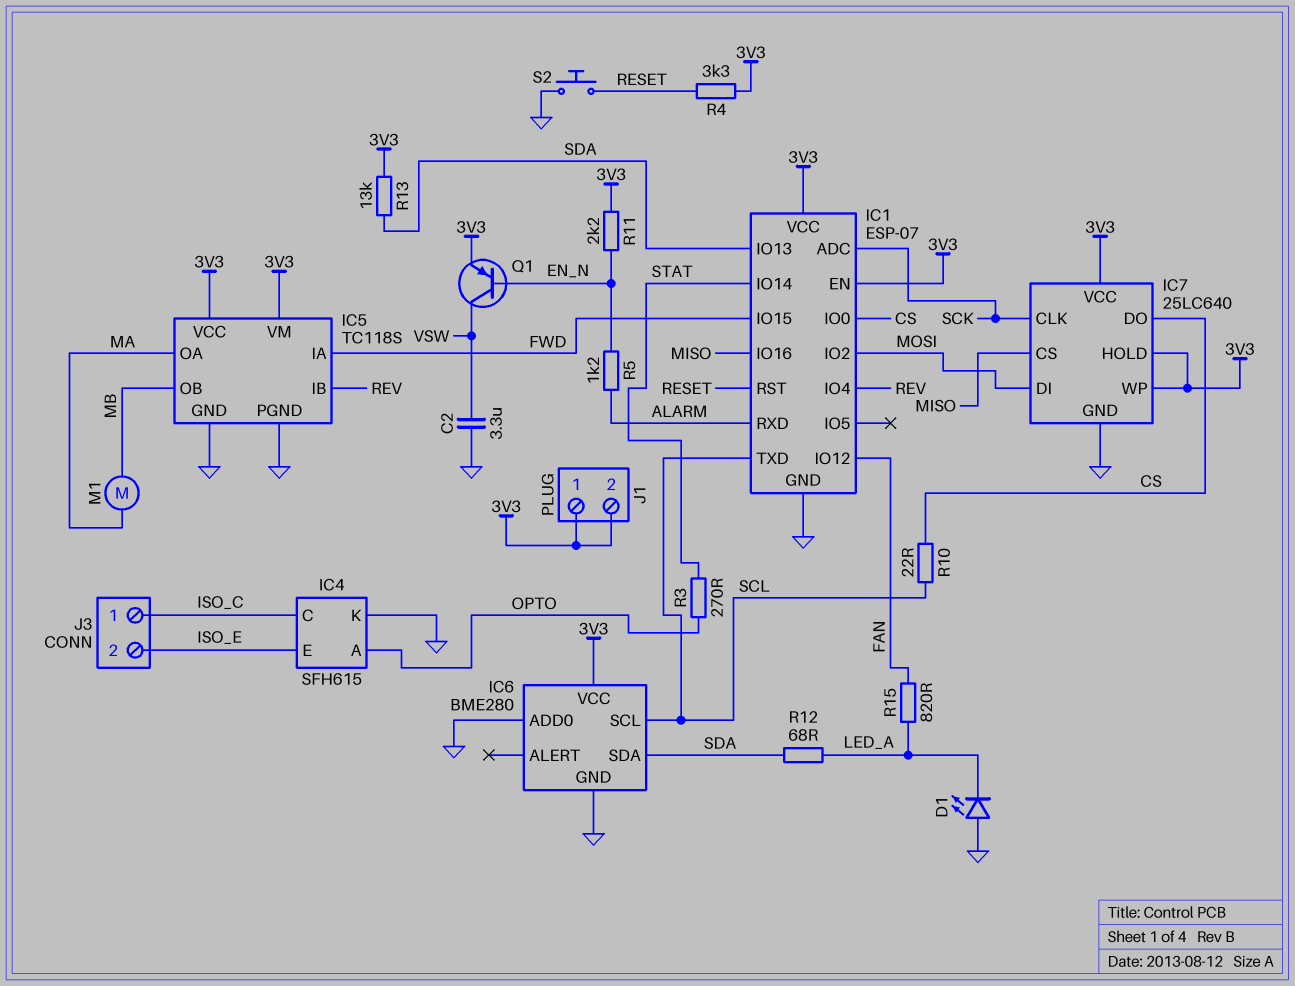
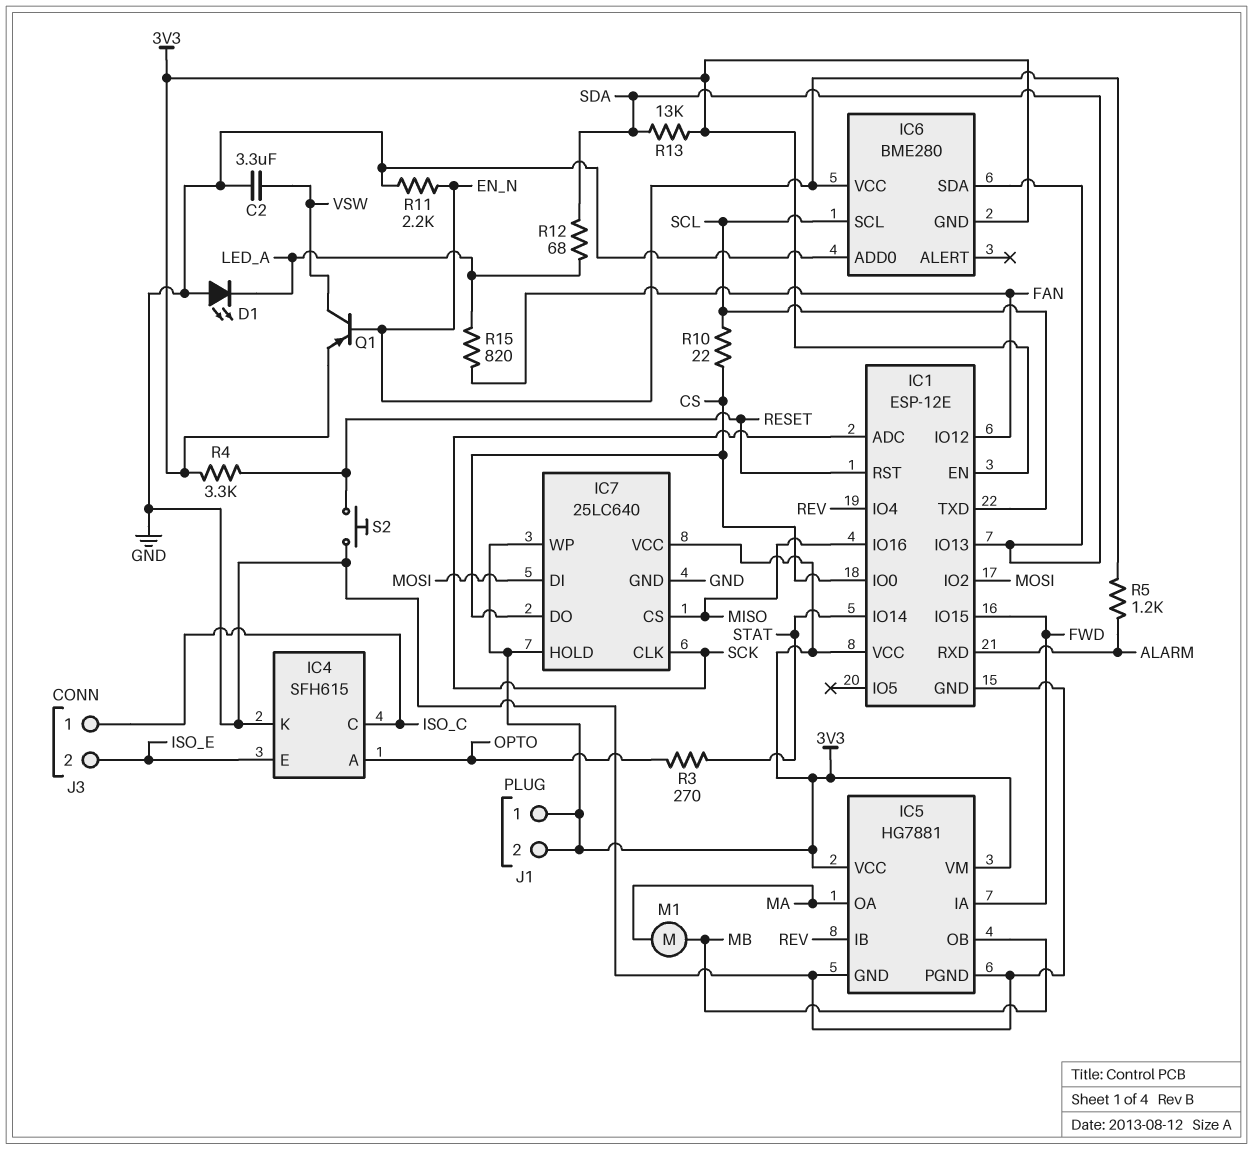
IC1: ESP-07 -> ESP-12E
IC5: TC118S -> HG7881
IC6 pin GND: GND -> 3V3
IC6 pin VCC: 3V3 -> EN_N
R11: 2.2k (3V3, EN_N) -> 2.2k (EN_N, GND)

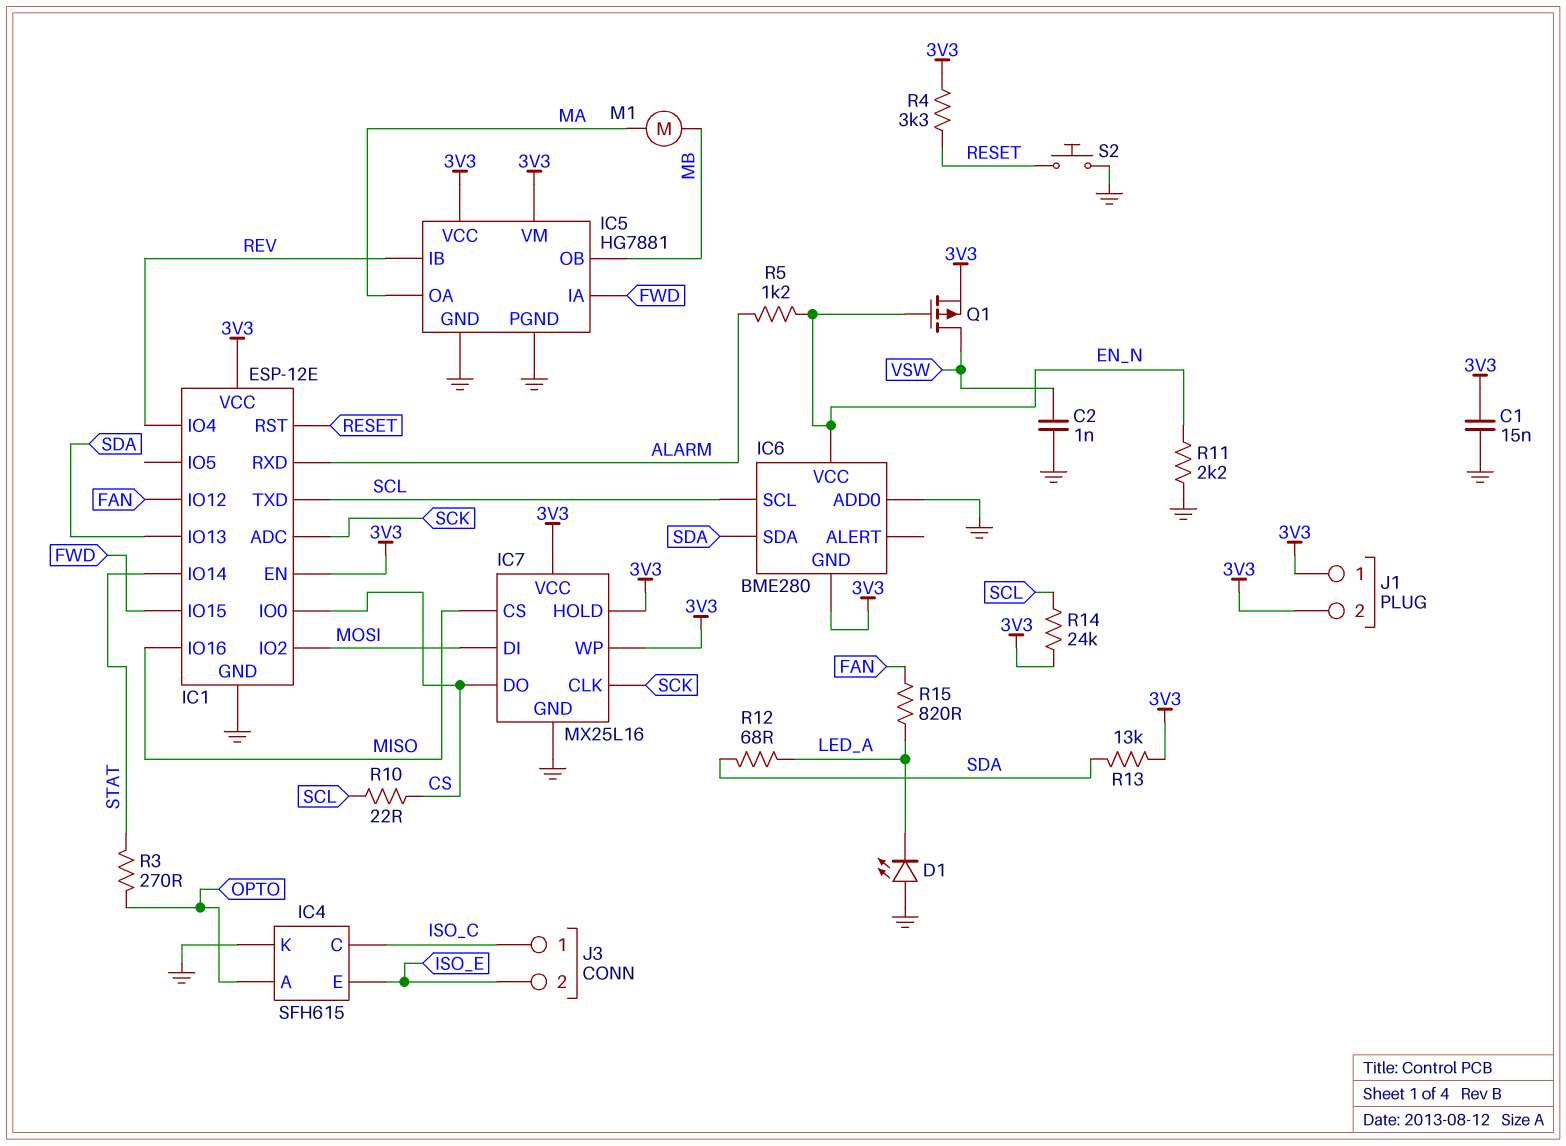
C1: none -> 15nF (3V3, GND)
C2: 3.3uF (GND, VSW) -> 1nF (GND, VSW)
IC7: 25LC640 -> MX25L16
Q1: PNP (B EN_N, C VSW, E 3V3) -> PMOS (G EN_N, D VSW, S 3V3)
R14: none -> 24k (3V3, SCL)

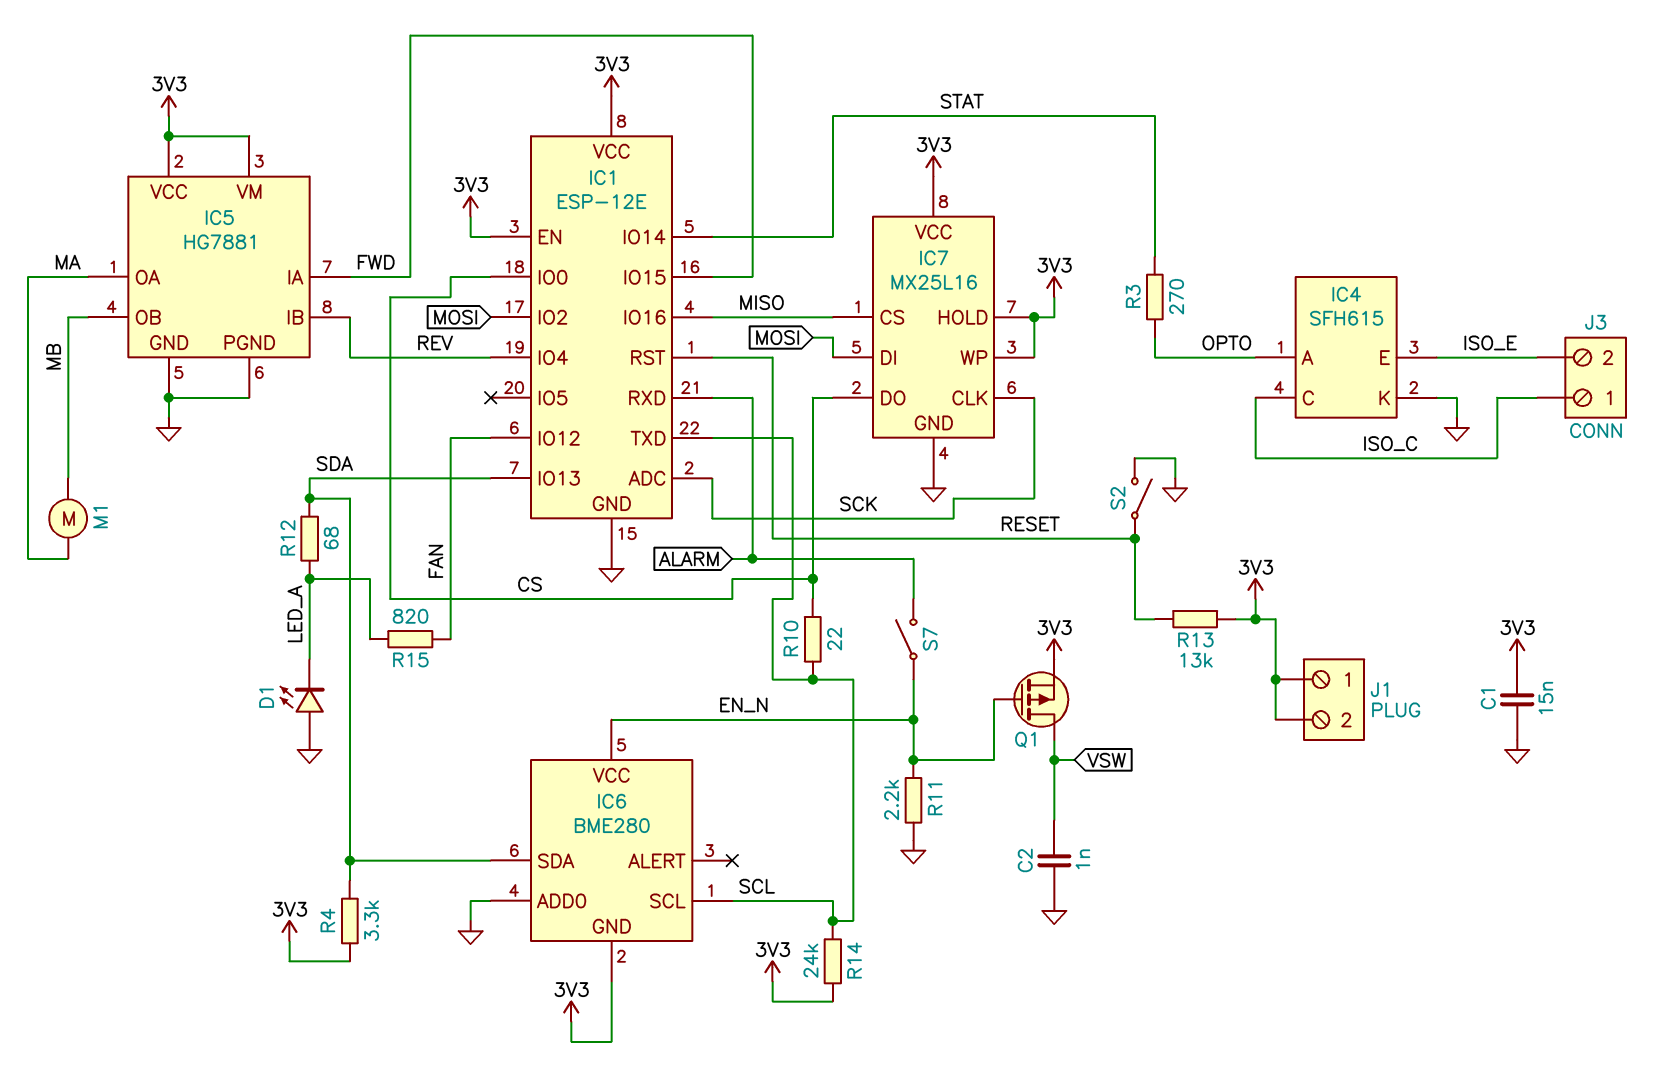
R4: 3.3k (3V3, RESET) -> 3.3k (3V3, SDA)
R5: 1.2k (ALARM, EN_N) -> none
R13: 13k (3V3, SDA) -> 13k (3V3, RESET)
S2: button (GND, RESET) -> switch (GND, RESET)
S7: none -> switch (ALARM, EN_N)

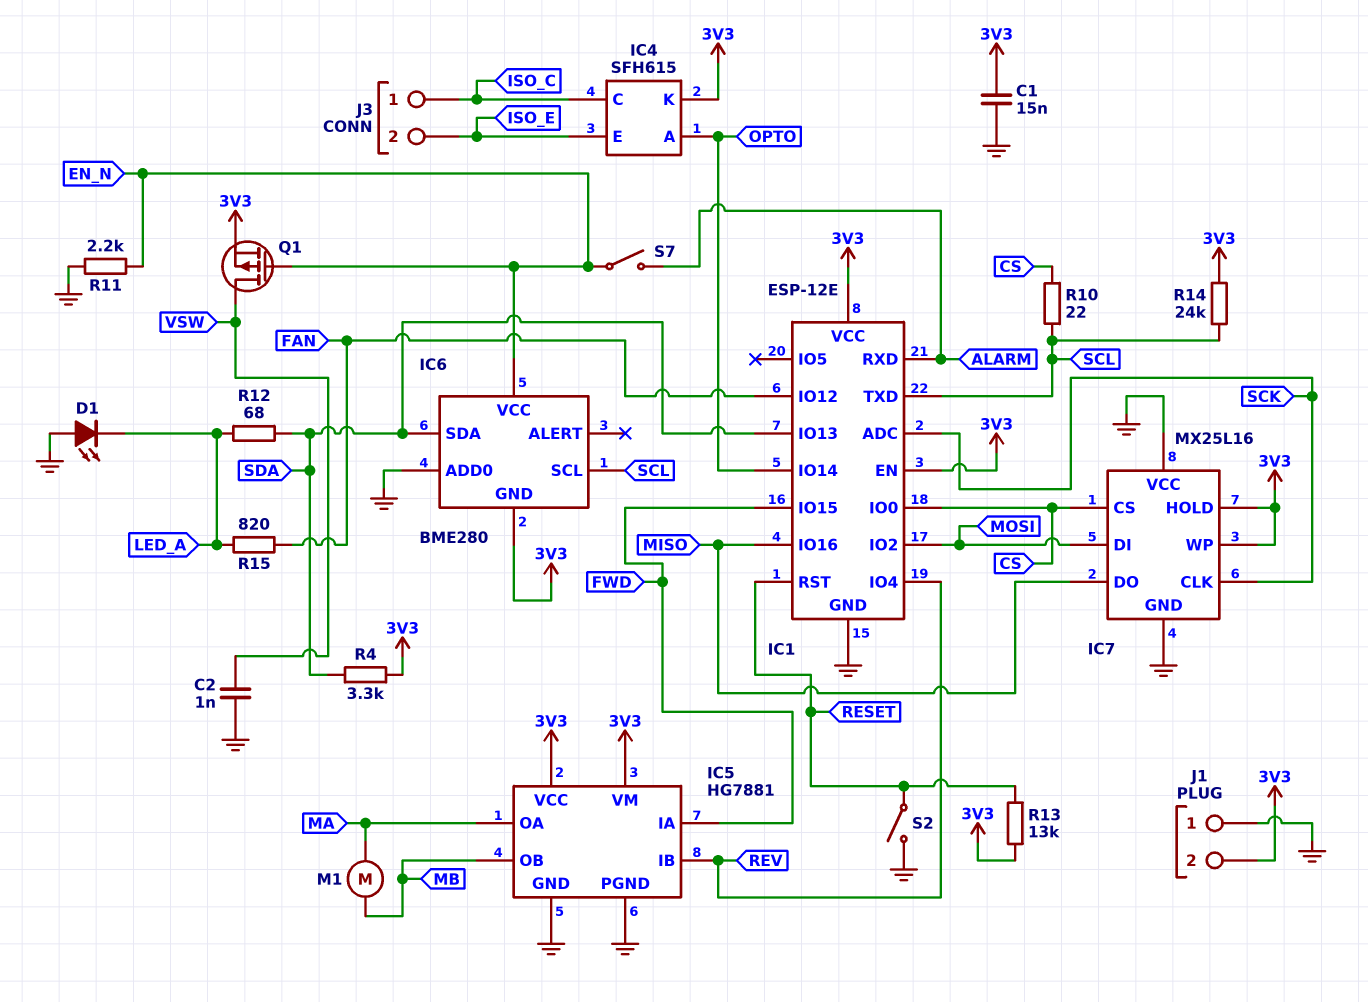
IC1 pin IO14: STAT -> OPTO
IC4 pin K: GND -> 3V3
IC7 pin CS: MISO -> CS
IC7 pin DO: CS -> MISO
IC7 pin VCC: 3V3 -> GND
J1 pin 1: 3V3 -> GND
R3: 270 (OPTO, STAT) -> none

